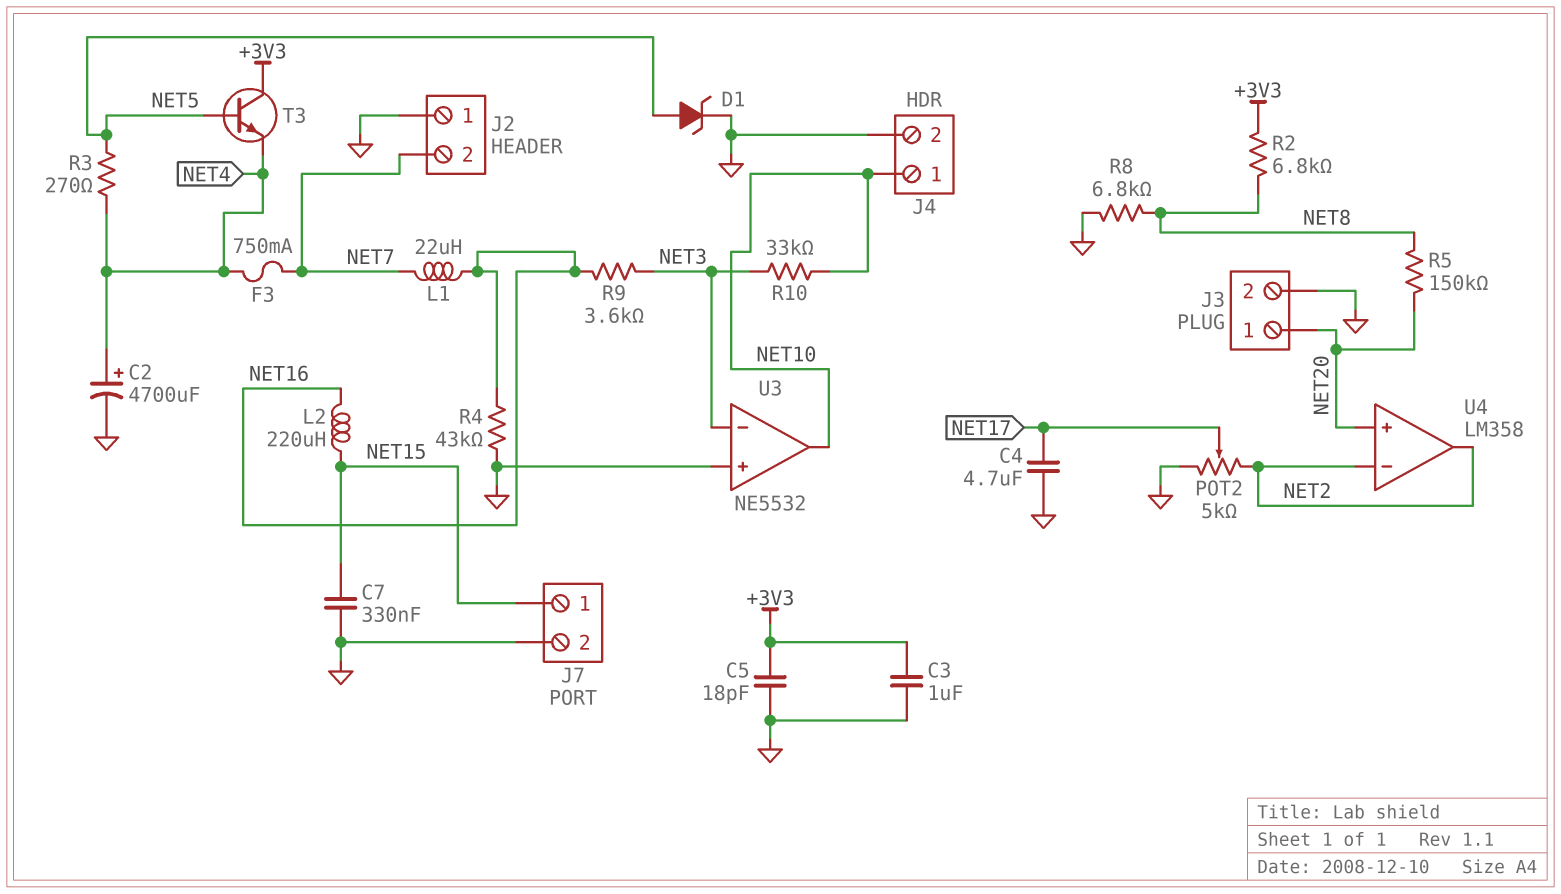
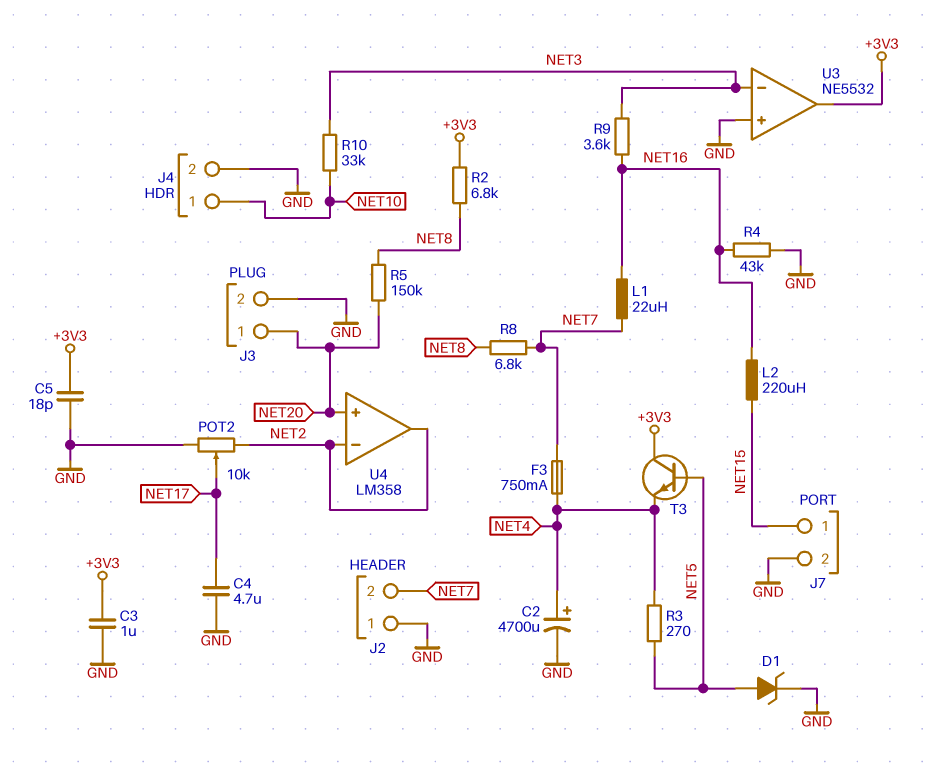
C7: 330nF (GND, NET15) -> none
POT2: 5k (GND, NET2, wiper NET17) -> 10k (GND, NET2, wiper NET17)
R8: 6.8k (GND, NET8) -> 6.8k (NET7, NET8)
U3 pin out: NET10 -> +3V3

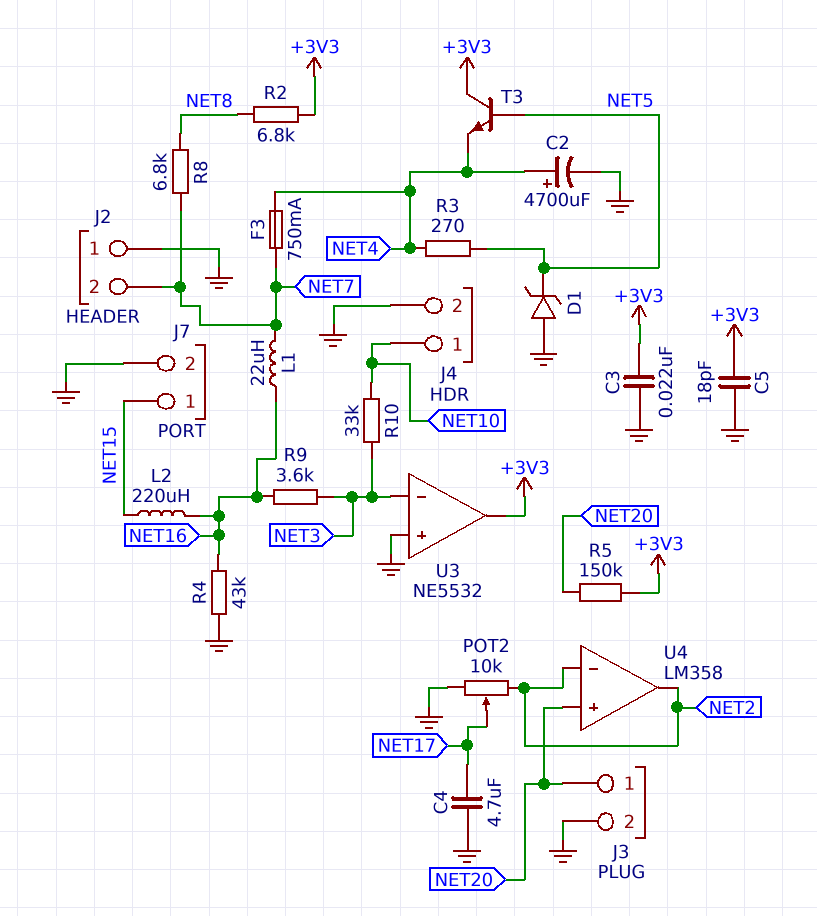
C3: 1uF (+3V3, GND) -> 22nF (+3V3, GND)
D1: zener (A NET5, K GND) -> zener (A GND, K NET5)
R5: 150k (NET8, NET20) -> 150k (+3V3, NET20)

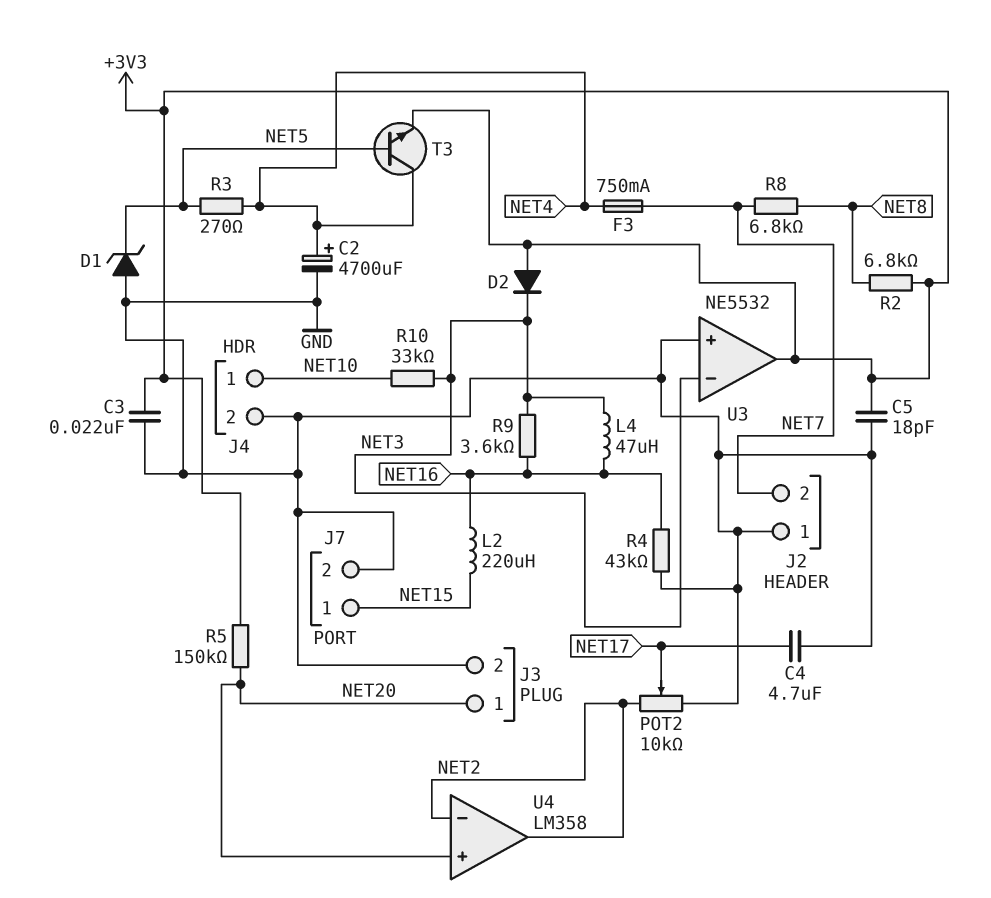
D2: none -> diode (A +3V3, K NET3)
L1: 22uH (NET7, NET16) -> none
L4: none -> 47uH (NET3, NET16)
T3: NPN (B NET5, C +3V3, E NET4) -> NPN (B NET5, C NET4, E +3V3)

